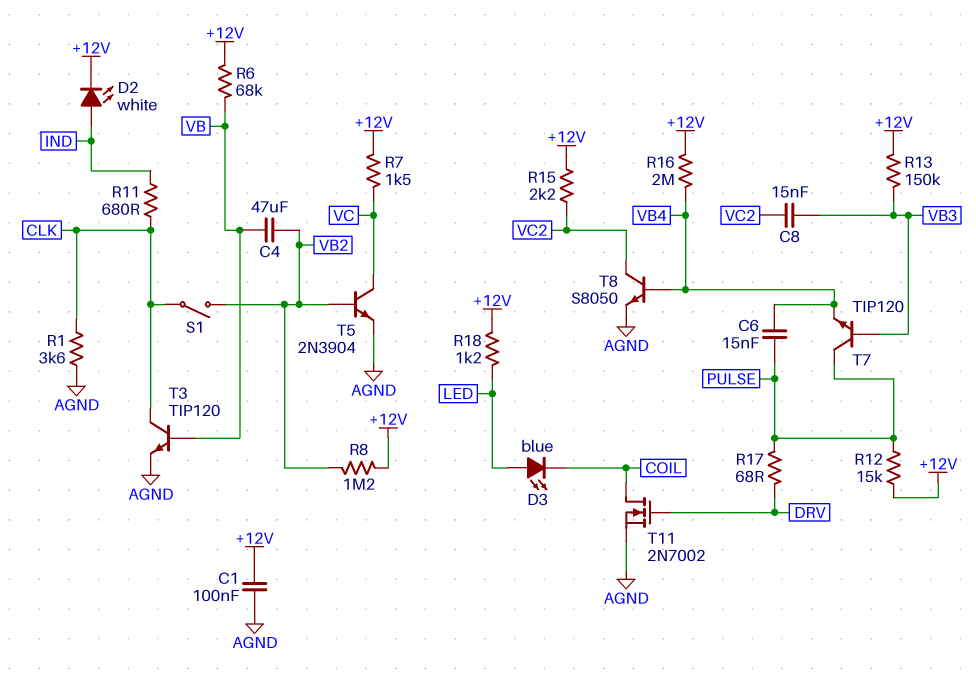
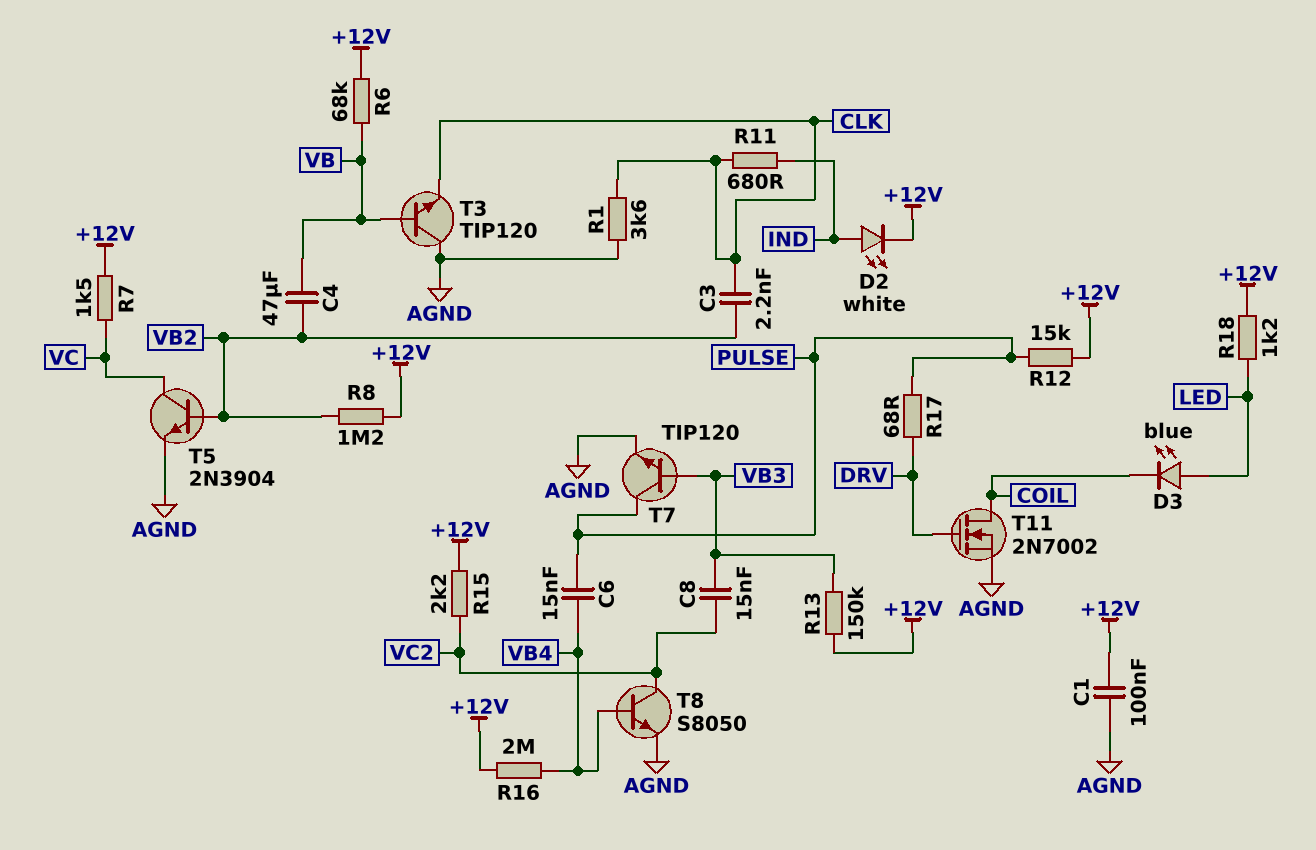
C3: none -> 2.2nF (CLK, VB2)
S1: switch (CLK, VB2) -> none
T3: NPN TIP120 (B VB, C CLK, E AGND) -> NPN TIP120 (B VB, C AGND, E CLK)
T7: NPN TIP120 (B VB3, C PULSE, E VB4) -> NPN TIP120 (B VB3, C PULSE, E AGND)

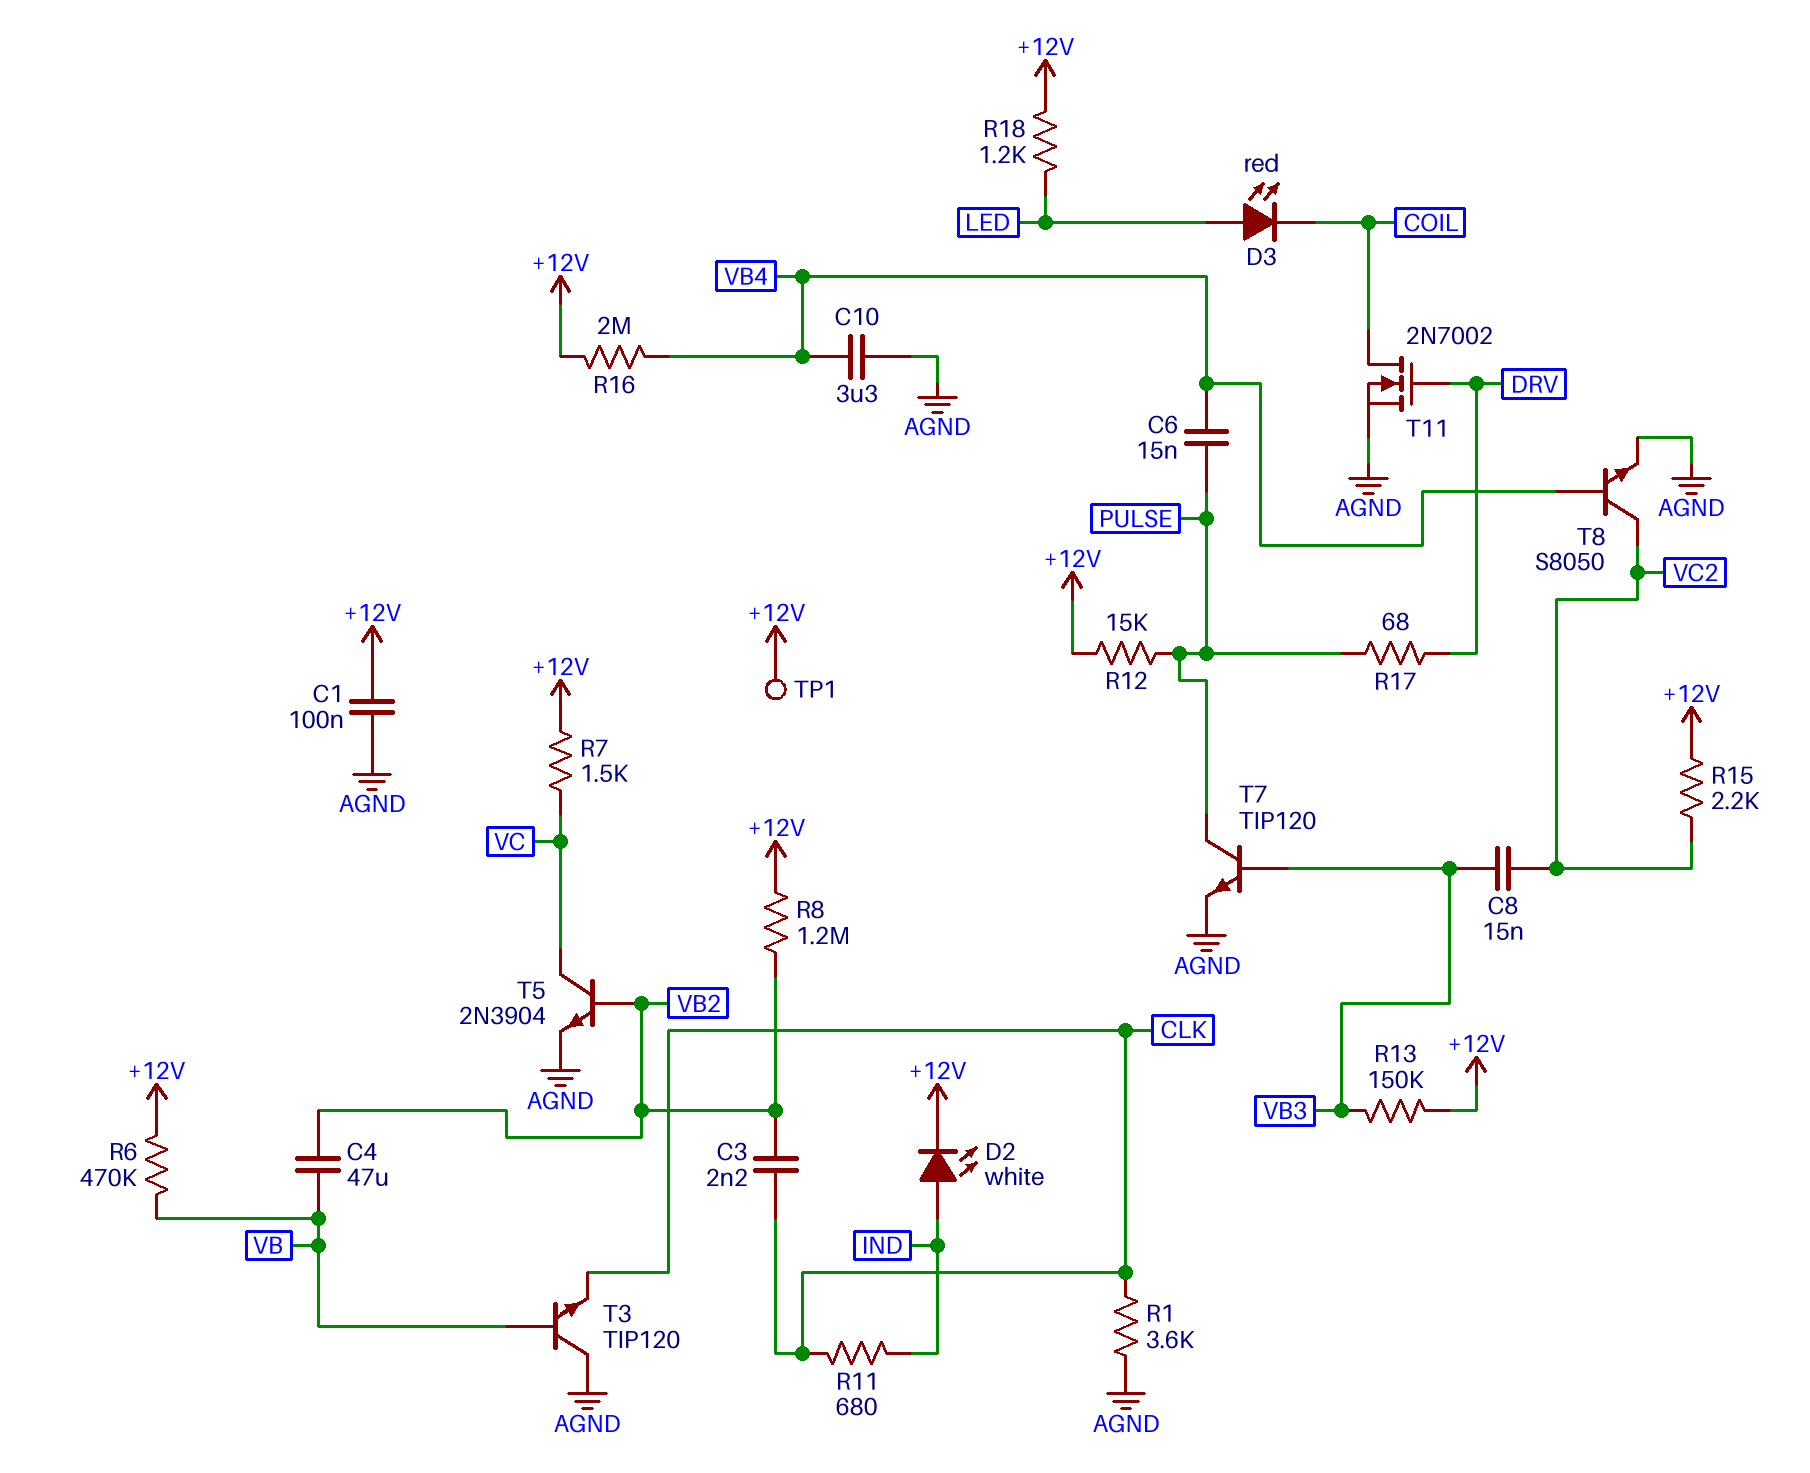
C10: none -> 3.3uF (AGND, VB4)
D3: LED blue (A LED, K COIL) -> LED red (A LED, K COIL)
R6: 68k (+12V, VB) -> 470k (+12V, VB)
TP1: none -> test point (+12V)

